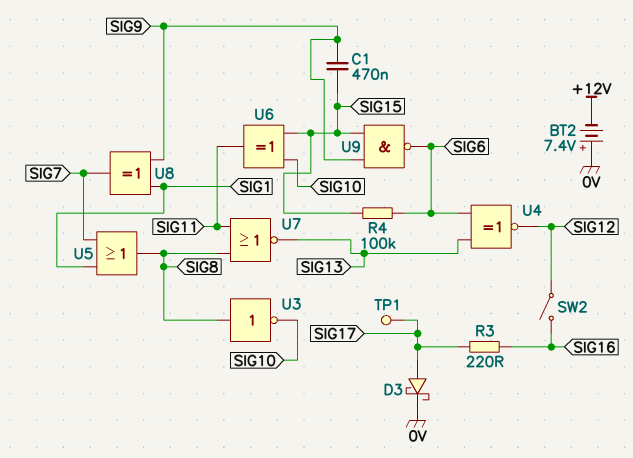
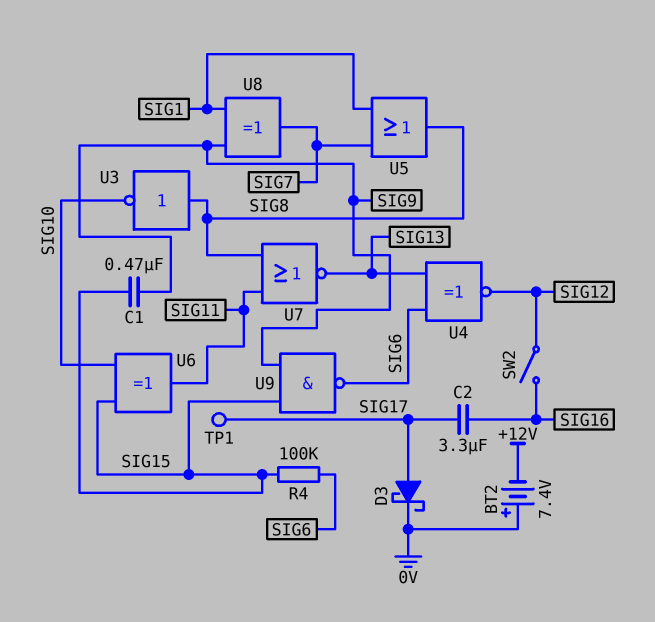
C2: none -> 3.3uF (SIG16, SIG17)
R3: 220 (SIG16, SIG17) -> none

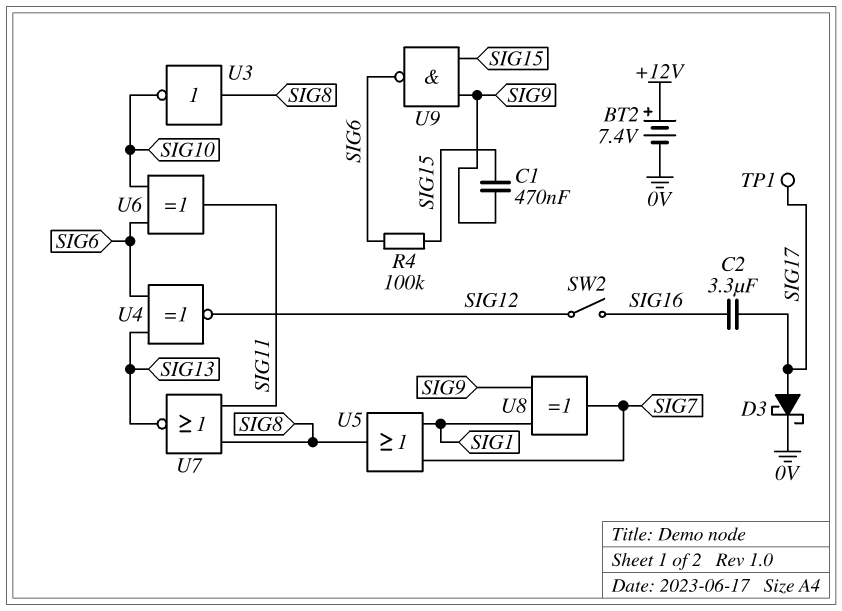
BT2: 7.4V (plus 0V, minus +12V) -> 7.4V (plus +12V, minus 0V)
U6: XOR (in SIG10, in SIG15, out SIG11) -> XOR (in SIG6, in SIG10, out SIG11)

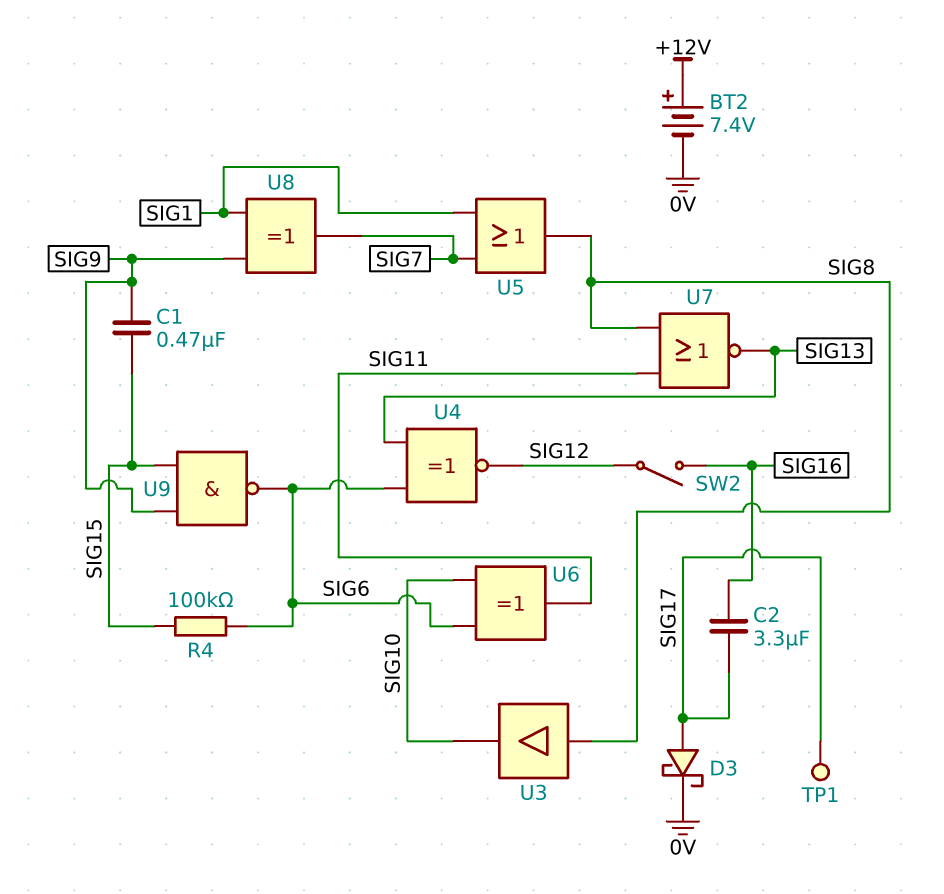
U3: NOT (in SIG8, out SIG10) -> buffer (in SIG8, out SIG10)

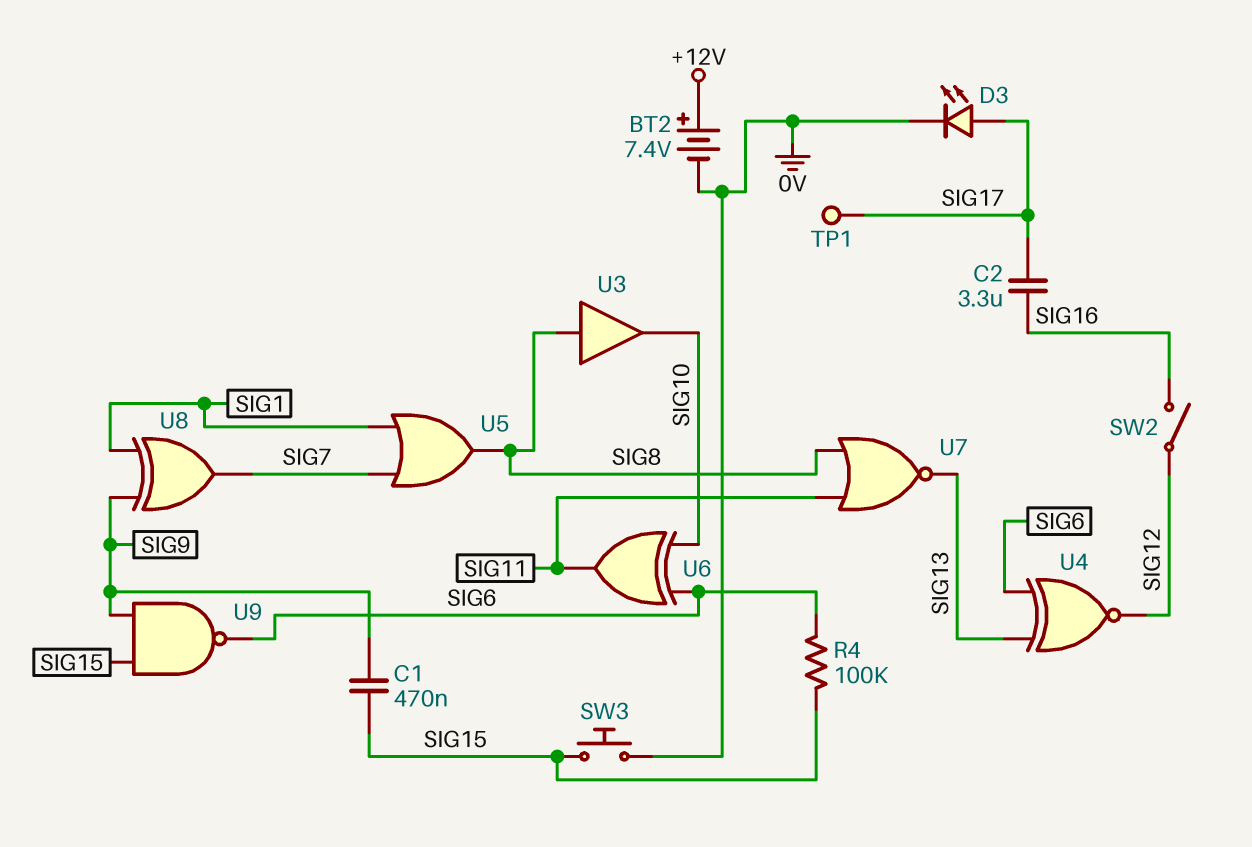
D3: schottky (A SIG17, K 0V) -> LED (A SIG17, K 0V)
SW3: none -> button (0V, SIG15)

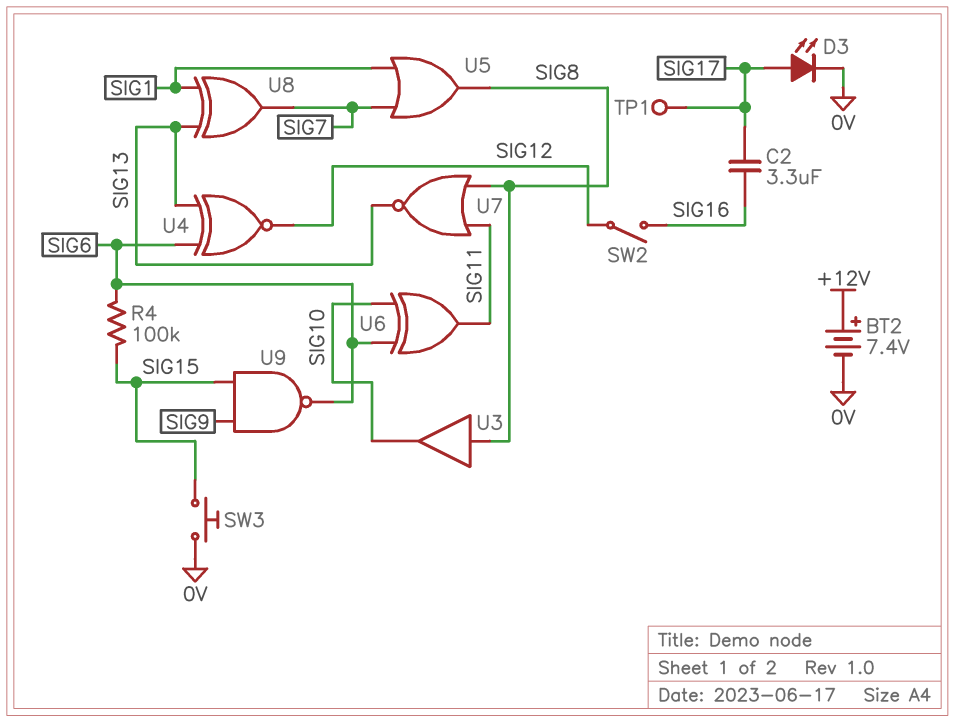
C1: 470nF (SIG9, SIG15) -> none
U8: XOR (in SIG1, in SIG9, out SIG7) -> XOR (in SIG1, in SIG13, out SIG7)

